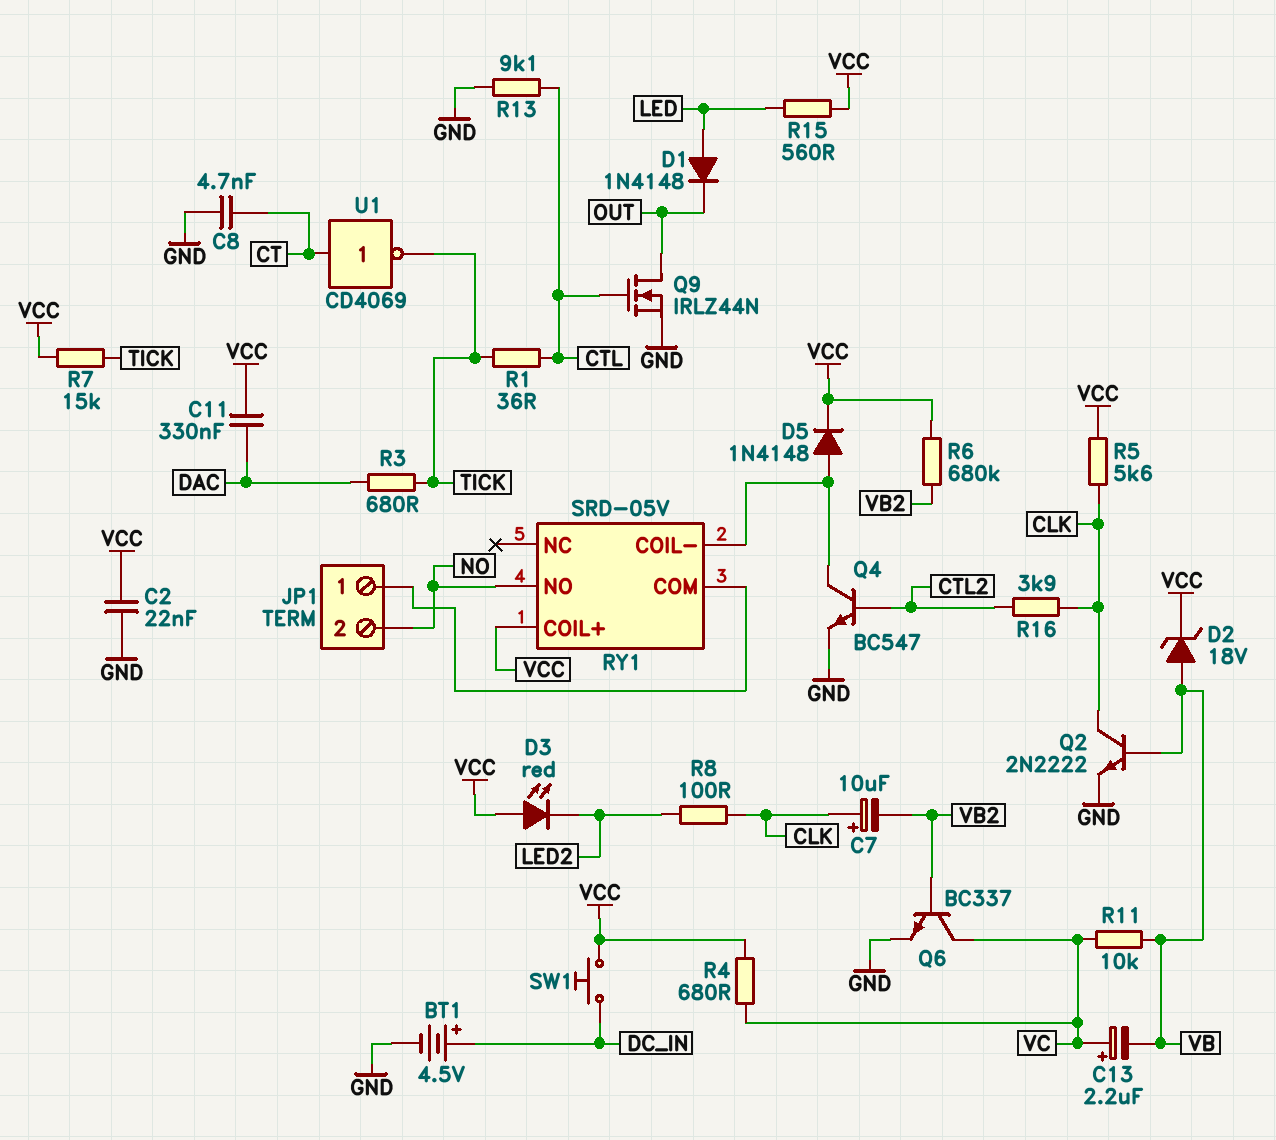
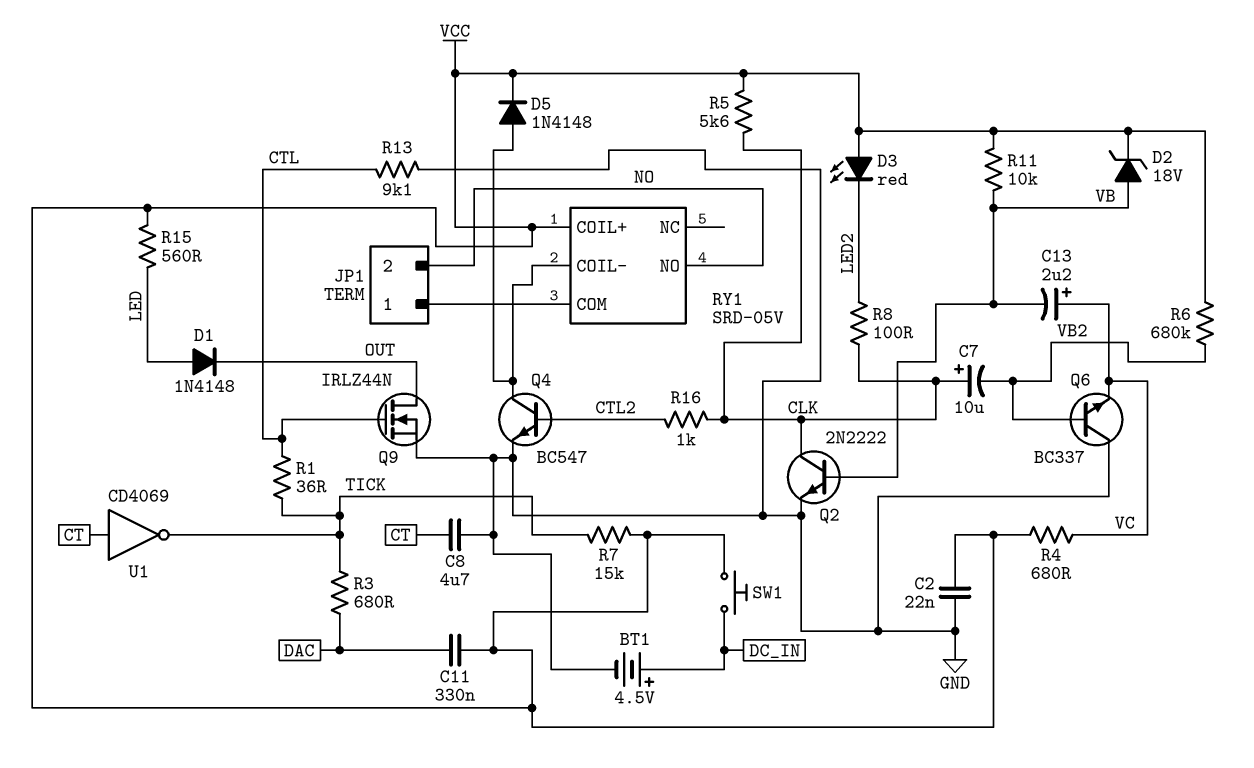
C8: 4.7nF (CT, GND) -> 4.7uF (CT, GND)
Q6: NPN BC337 (B VB2, C VC, E GND) -> NPN BC337 (B VB2, C GND, E VC)
R11: 10k (VB, VC) -> 10k (VB, VCC)
R16: 3.9k (CLK, CTL2) -> 1k (CLK, CTL2)

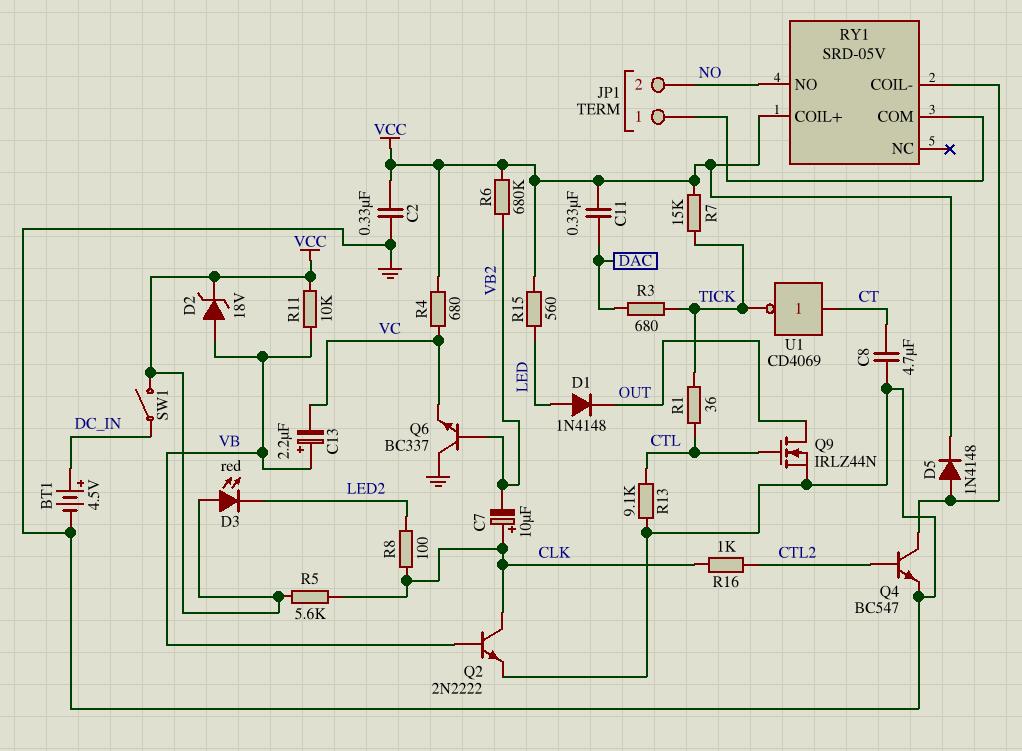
C2: 22nF (GND, VCC) -> 330nF (GND, VCC)
C13: 2.2uF (plus VC, minus VB) -> 2.2uF (plus VB, minus VC)
SW1: button (DC_IN, VCC) -> switch (DC_IN, VCC)

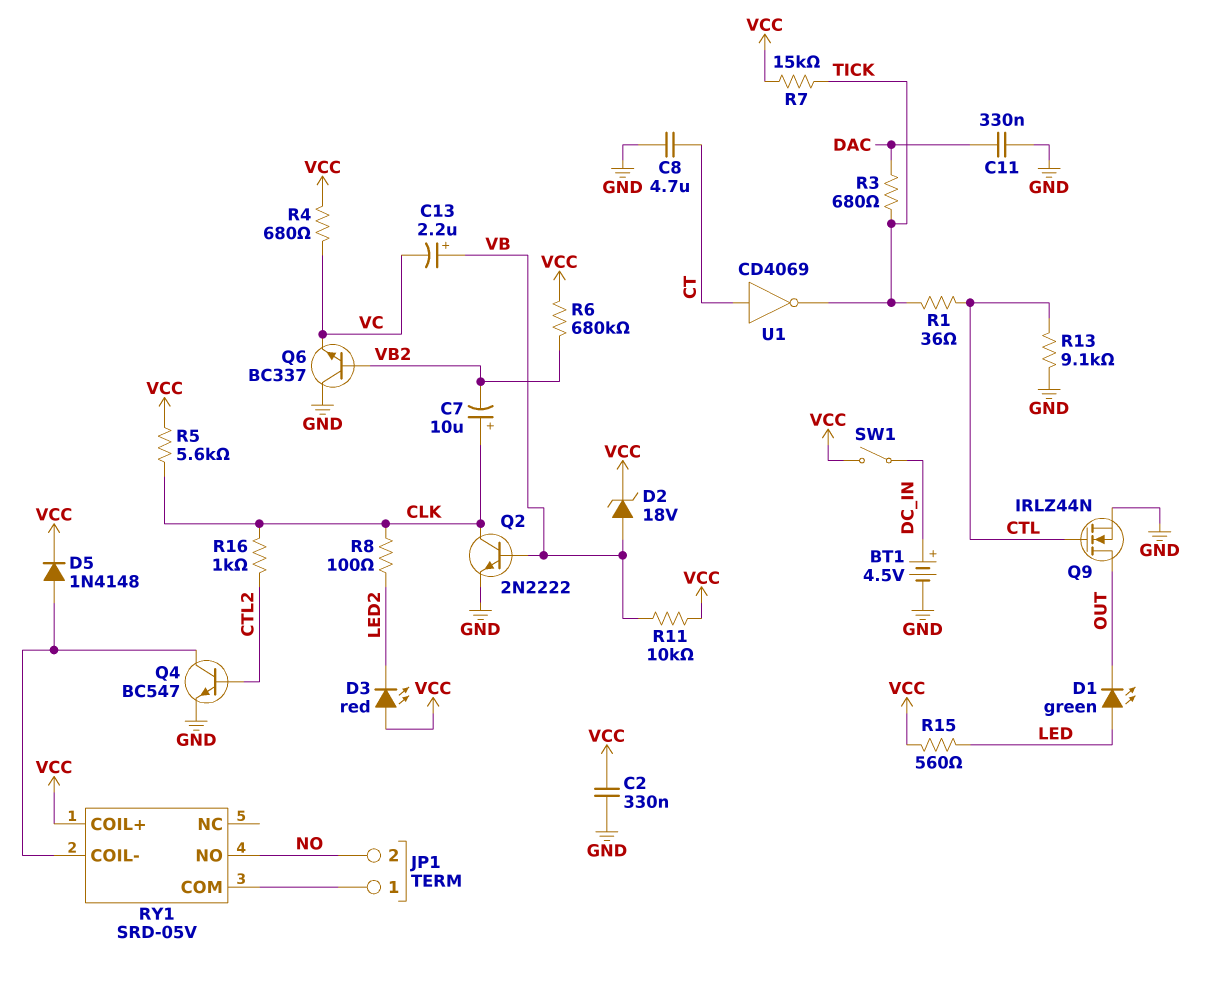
C11: 330nF (DAC, VCC) -> 330nF (DAC, GND)
D1: diode 1N4148 (A LED, K OUT) -> LED green (A LED, K OUT)

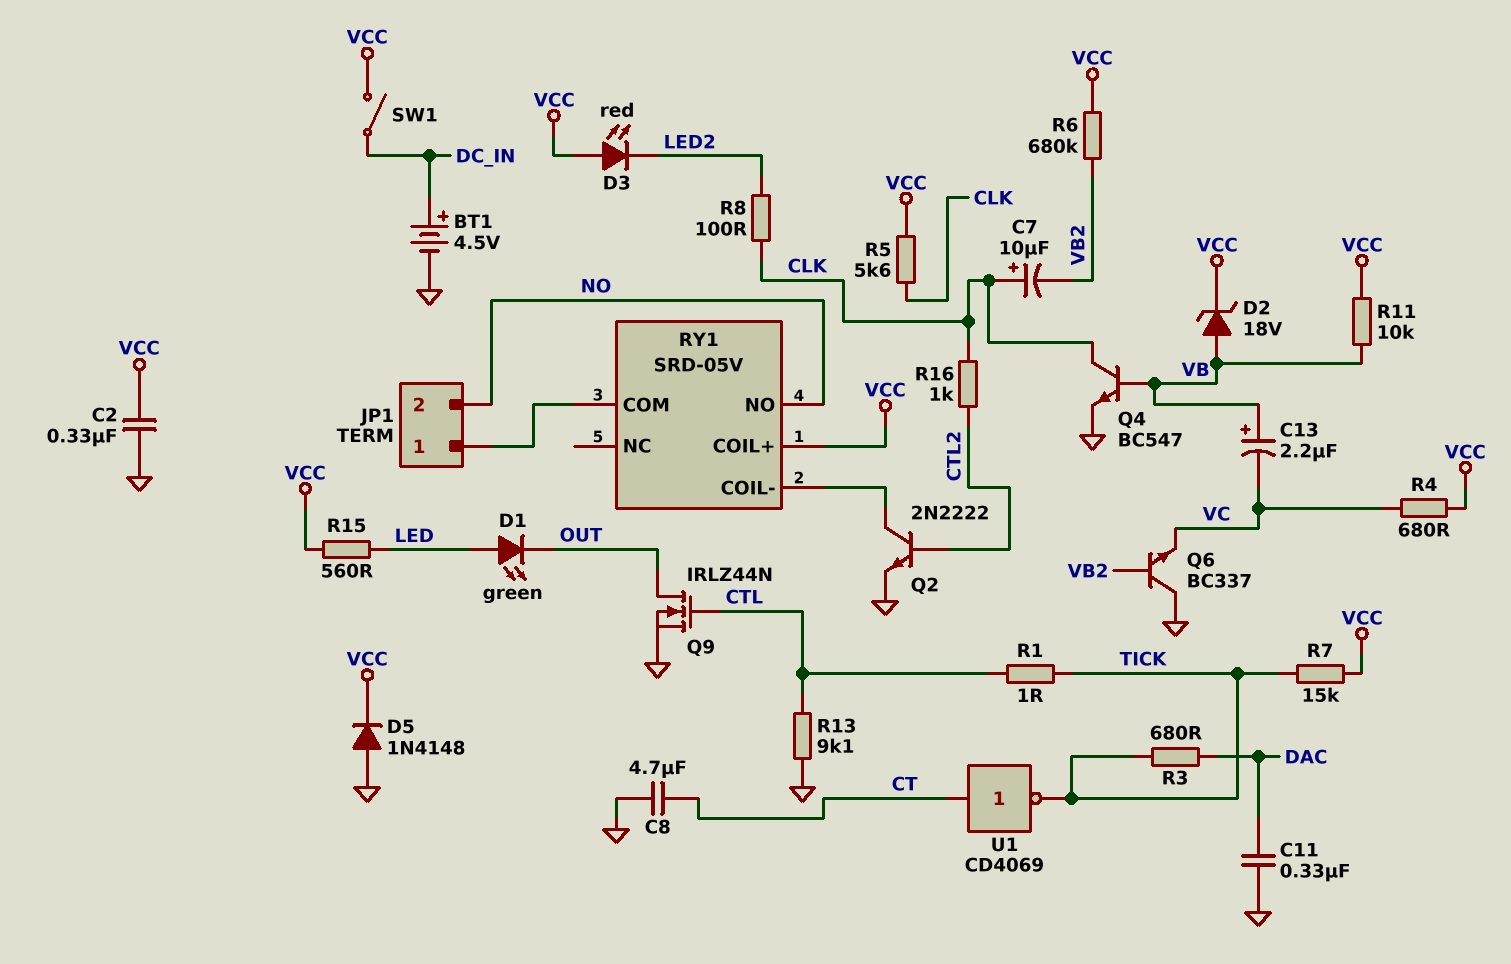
D5: diode 1N4148 (A RY1/COIL-, K VCC) -> diode 1N4148 (A GND, K VCC)
Q2: NPN 2N2222 (B VB, C CLK, E GND) -> NPN 2N2222 (B CTL2, C RY1/COIL-, E GND)
Q4: NPN BC547 (B CTL2, C RY1/COIL-, E GND) -> NPN BC547 (B VB, C CLK, E GND)
R1: 36 (CTL, TICK) -> 1 (CTL, TICK)

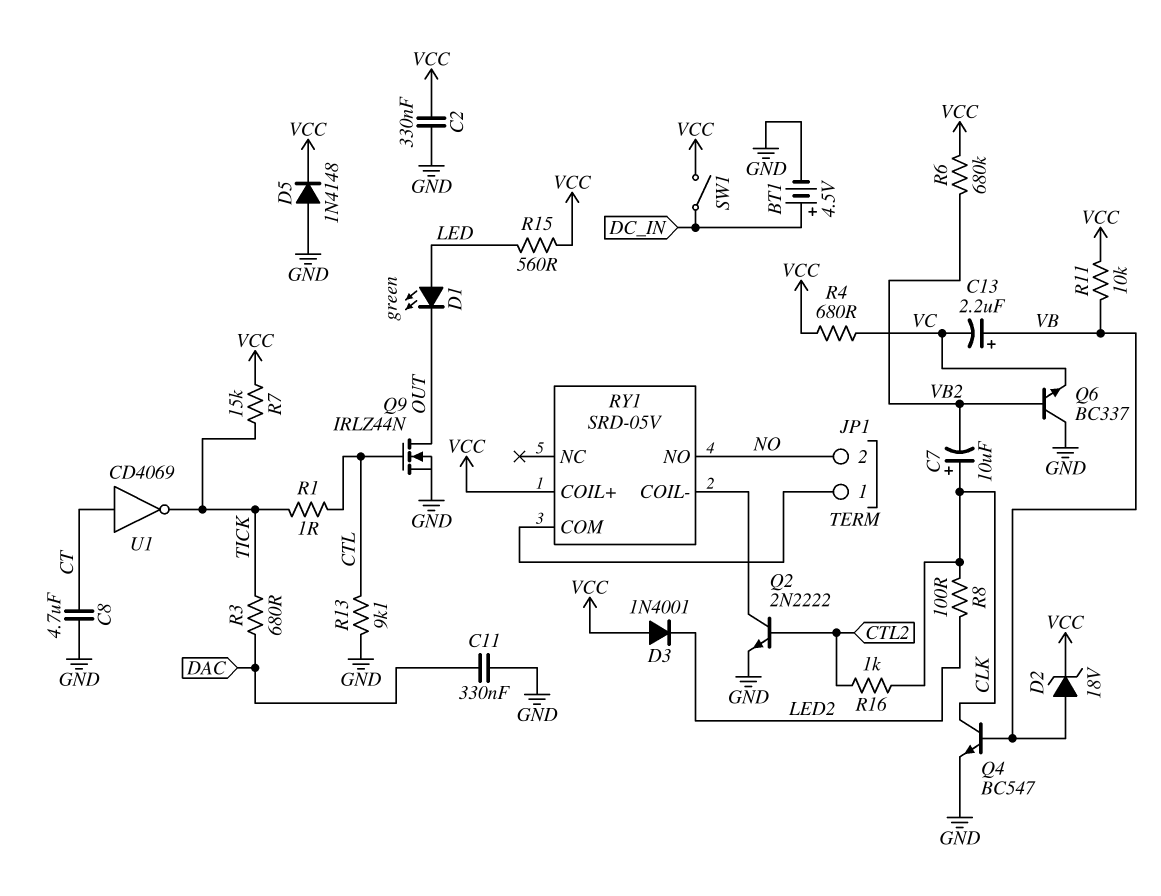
D3: LED red (A VCC, K LED2) -> diode 1N4001 (A VCC, K LED2)
R5: 5.6k (CLK, VCC) -> none

